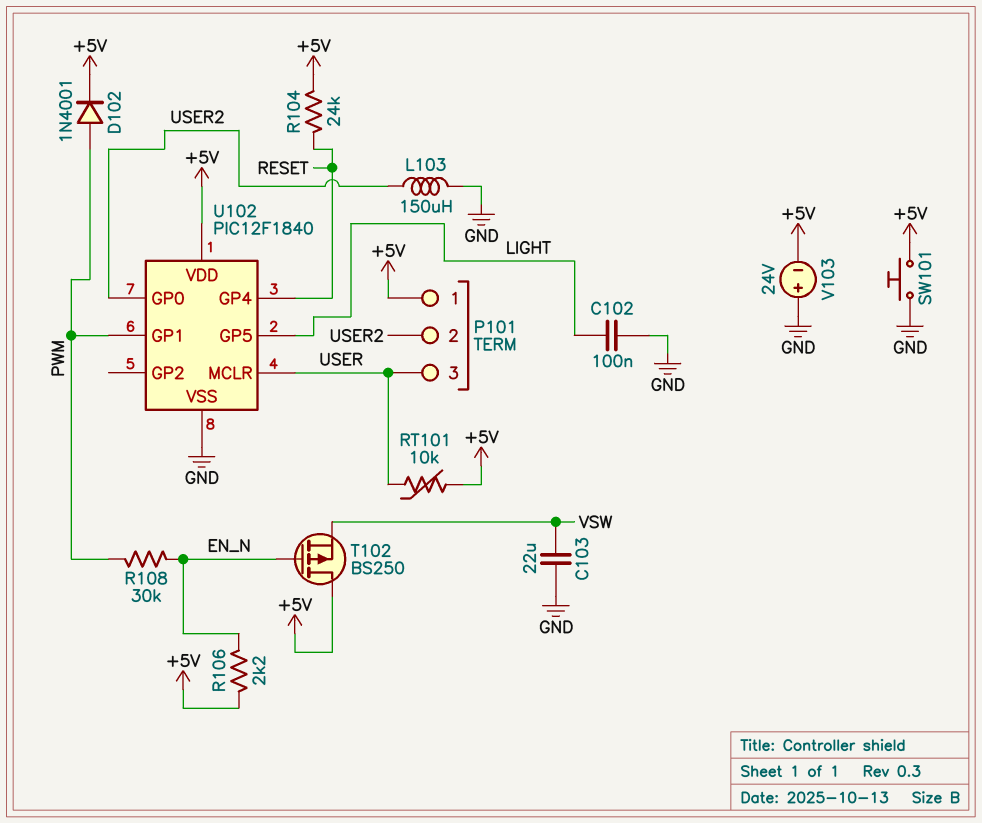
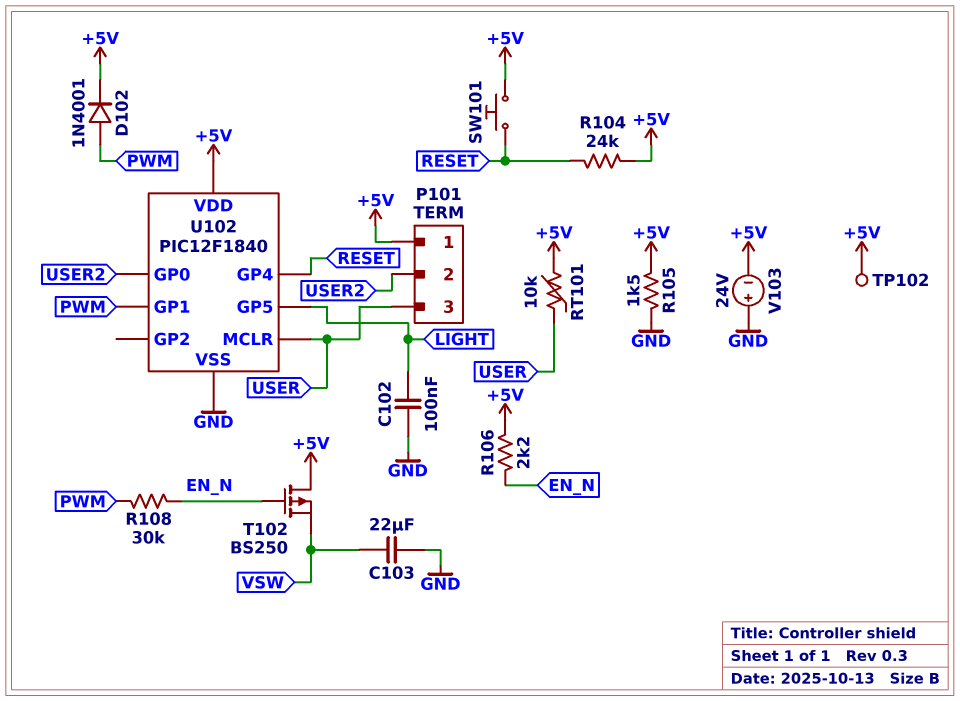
L103: 150uH (GND, USER2) -> none
R105: none -> 1.5k (+5V, GND)
SW101: button (+5V, GND) -> button (+5V, RESET)
TP102: none -> test point (+5V)

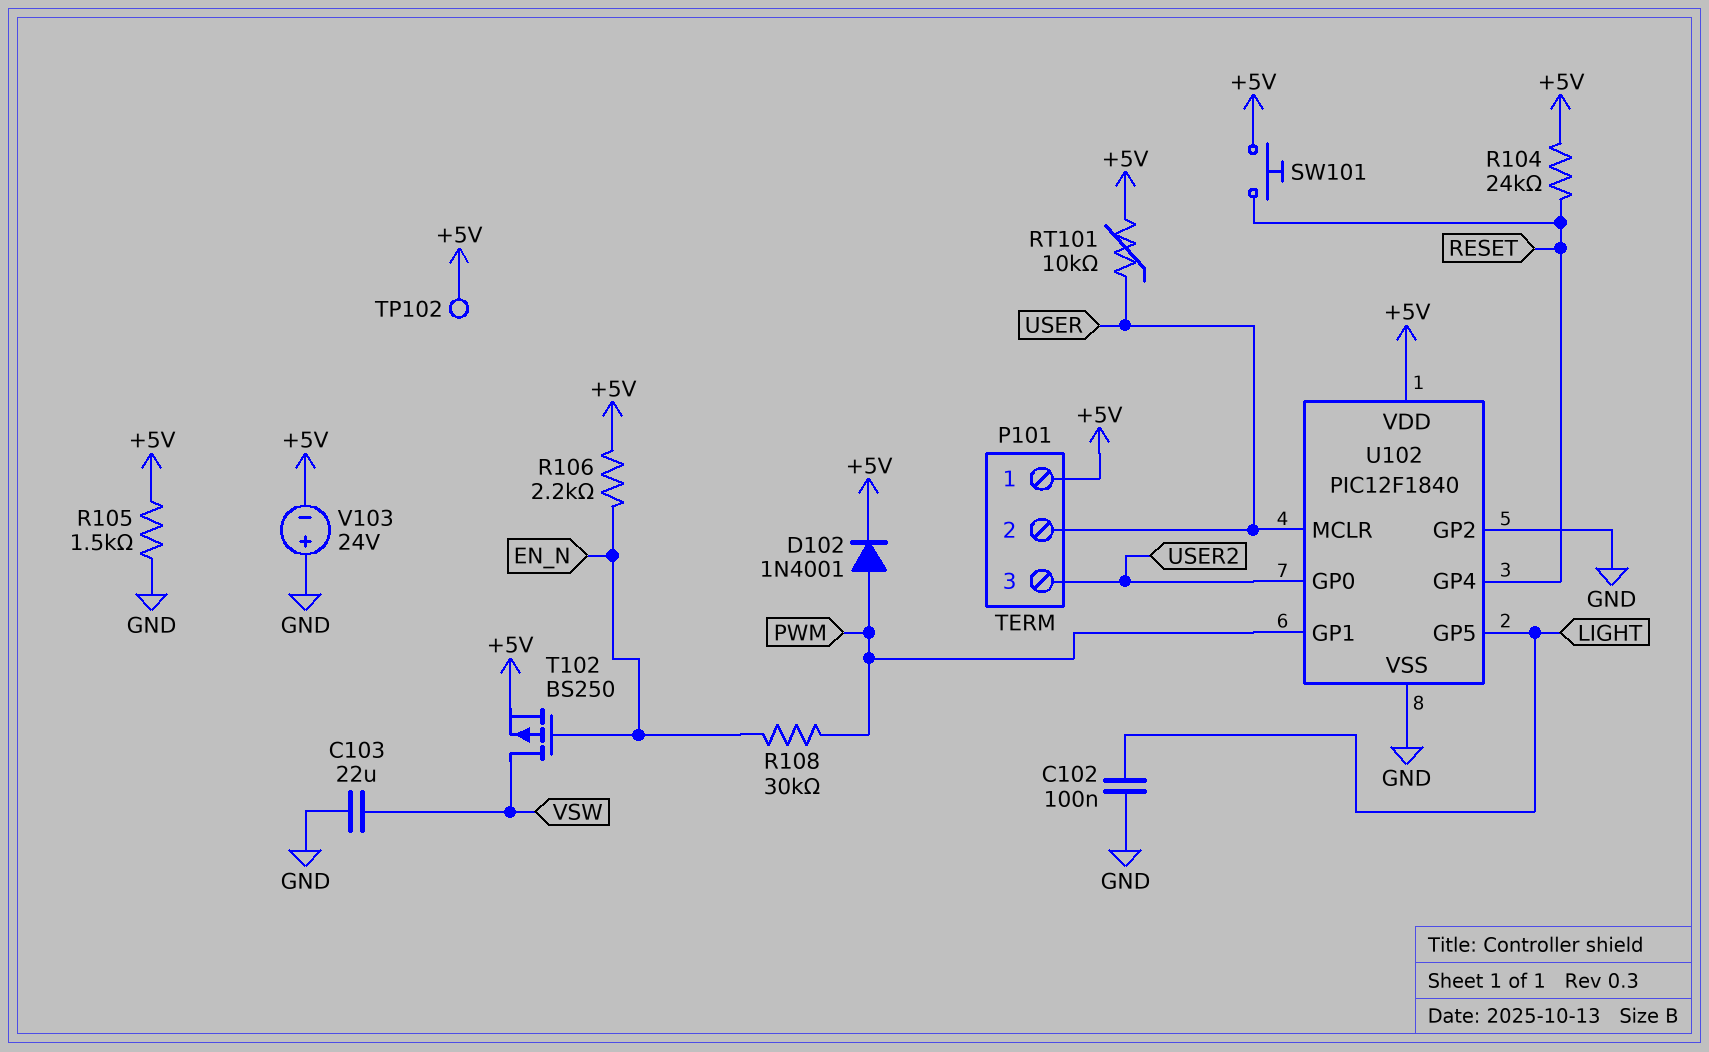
P101 pin 2: USER2 -> USER
P101 pin 3: USER -> USER2
T102: PMOS BS250 (G EN_N, D +5V, S VSW) -> PMOS BS250 (G EN_N, D VSW, S +5V)
U102 pin GP2: none -> GND

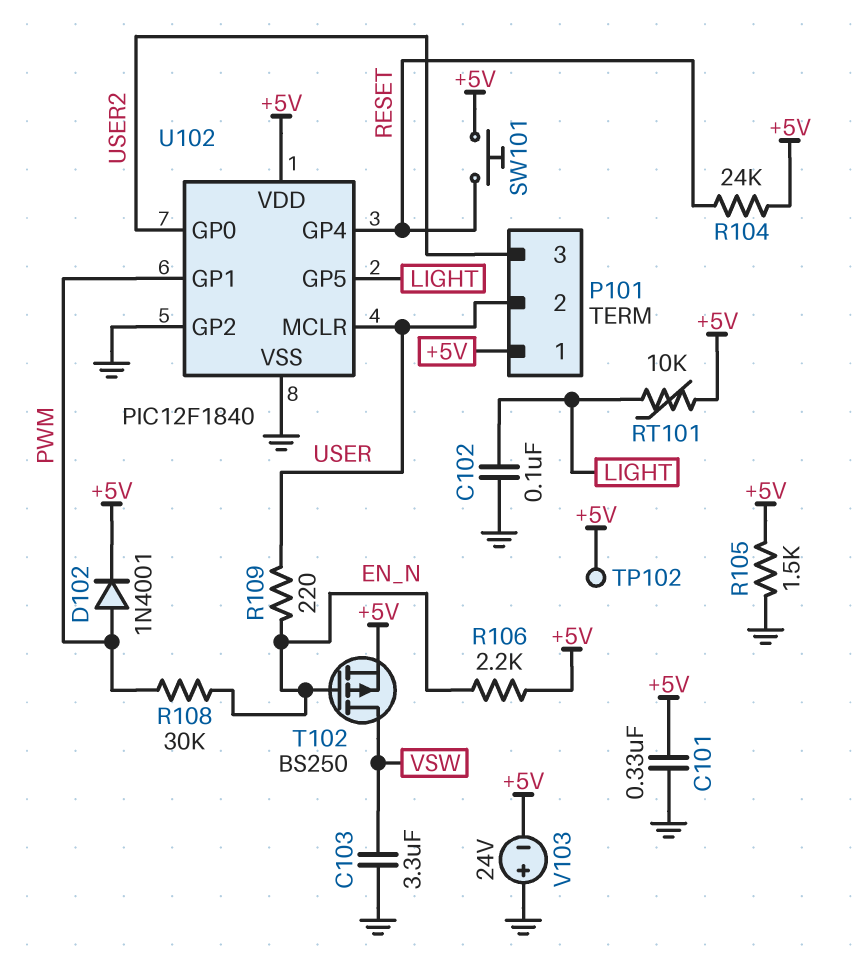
C101: none -> 330nF (+5V, GND)
C103: 22uF (GND, VSW) -> 3.3uF (GND, VSW)
R109: none -> 220 (EN_N, USER)
RT101: 10k (+5V, USER) -> 10k (+5V, LIGHT)

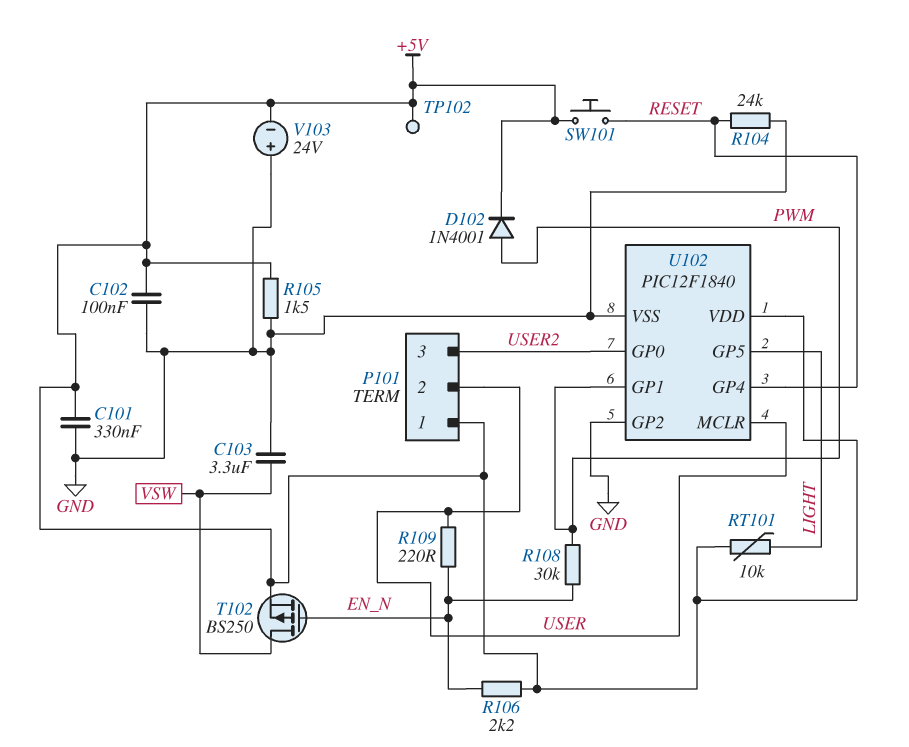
C102: 100nF (GND, LIGHT) -> 100nF (+5V, GND)
R104: 24k (+5V, RESET) -> 24k (GND, RESET)

